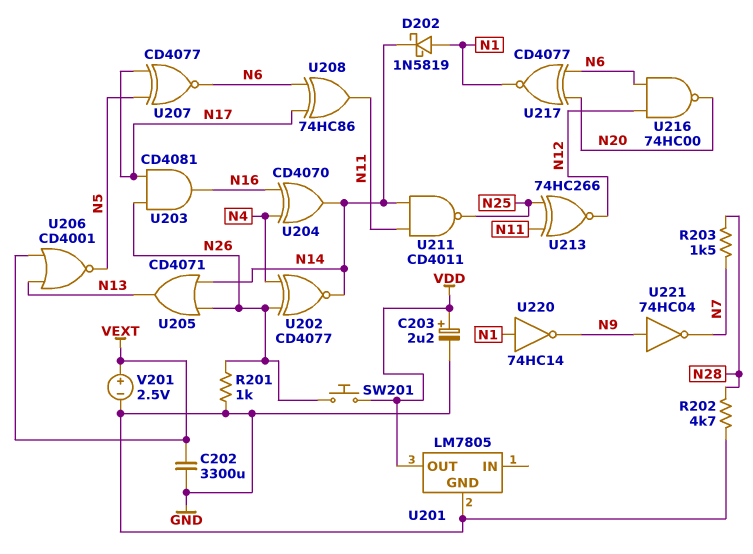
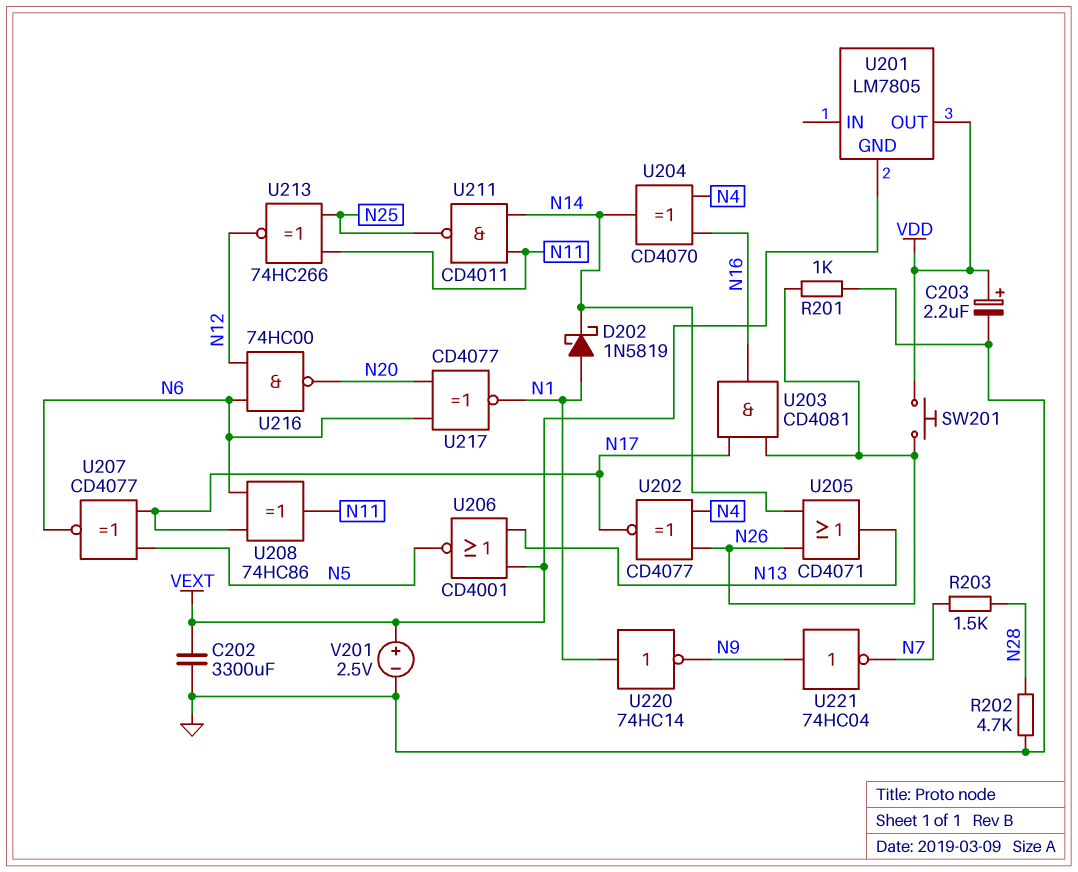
U201 pin GND: GND -> VEXT
U202: XNOR CD4077 (in N4, in N26, out N14) -> XNOR CD4077 (in N4, in N26, out N17)

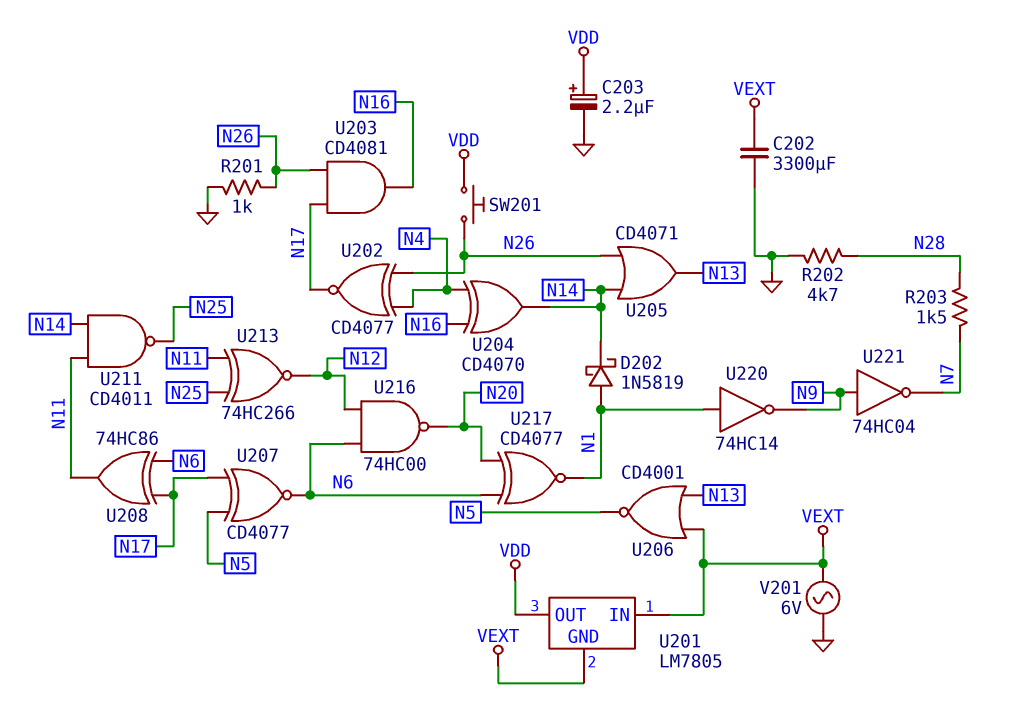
U201 pin IN: none -> VEXT
V201: 2.5V (plus VEXT, minus GND) -> AC 6V (GND, VEXT)

